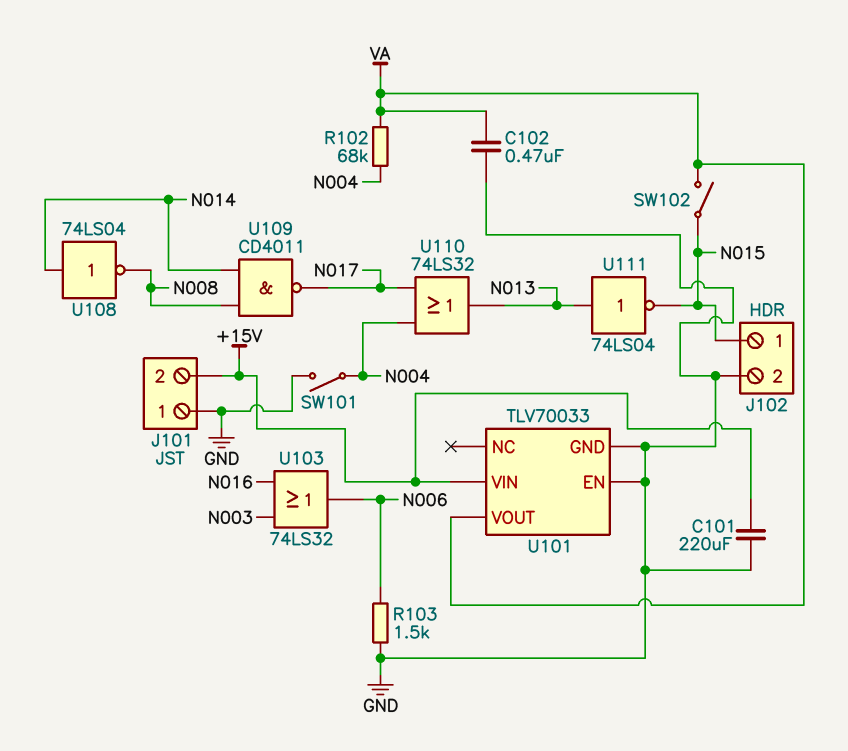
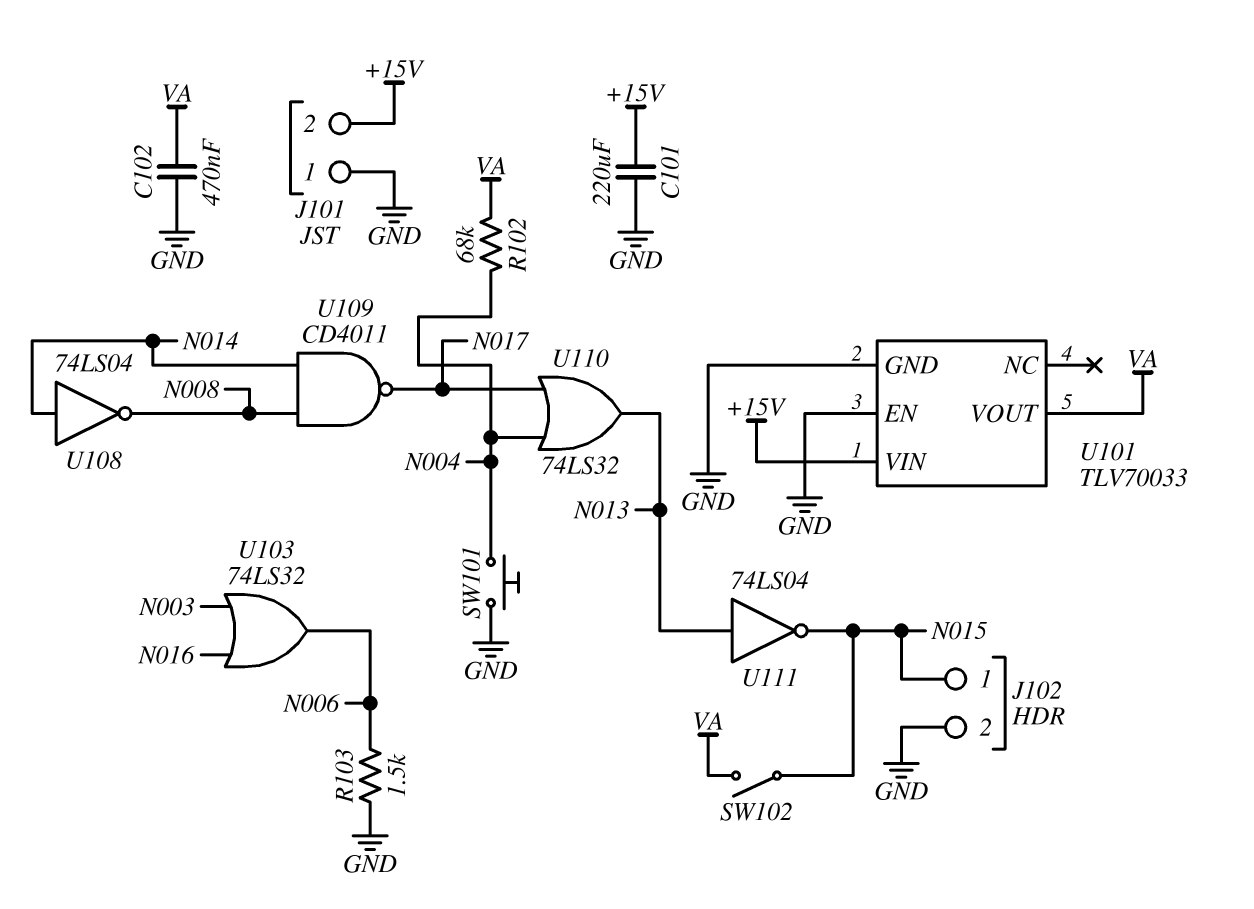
SW101: switch (GND, N004) -> button (GND, N004)

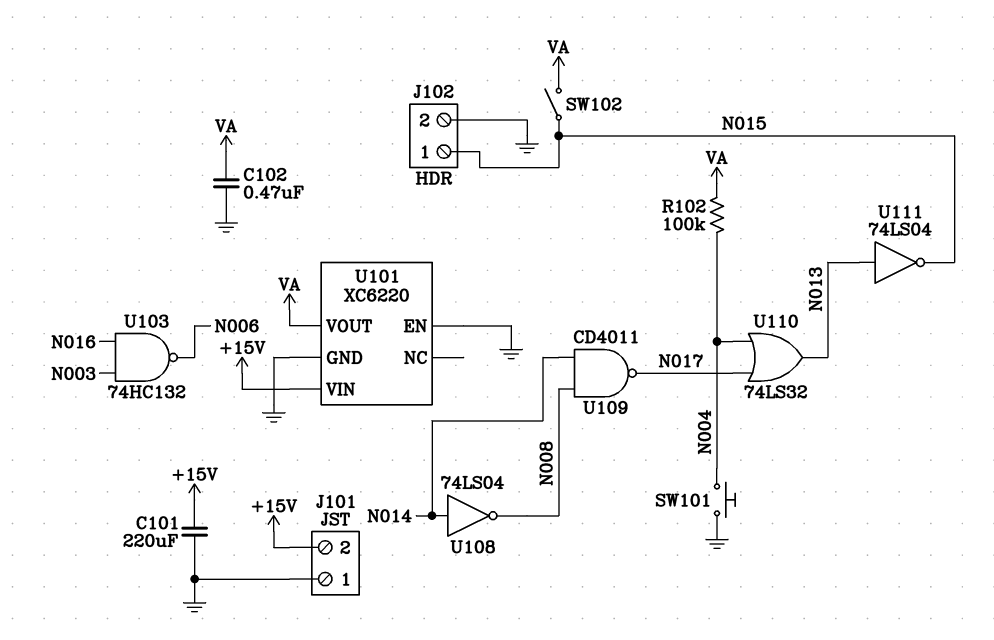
R102: 68k (N004, VA) -> 100k (N004, VA)
R103: 1.5k (GND, N006) -> none
U101: TLV70033 -> XC6220
U103: OR 74LS32 (in N003, in N016, out N006) -> NAND 74HC132 (in N003, in N016, out N006)

